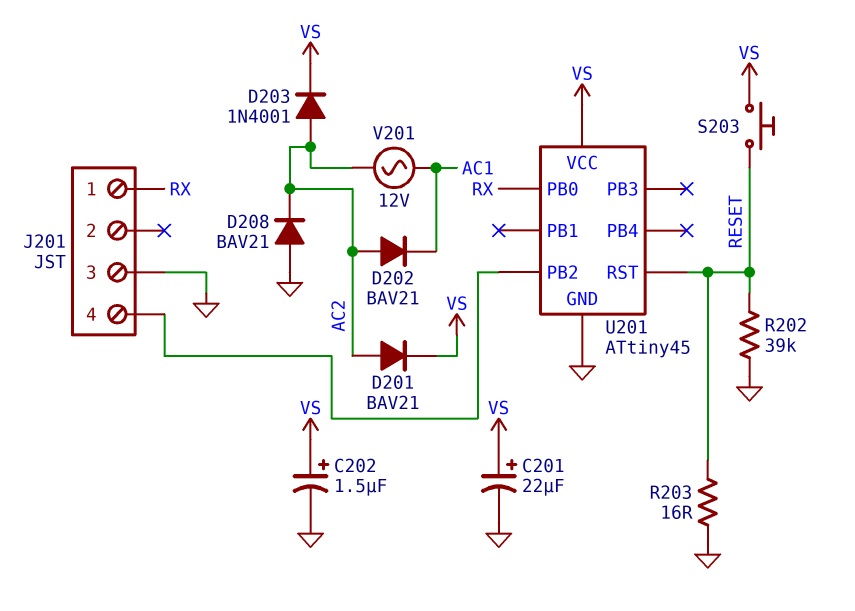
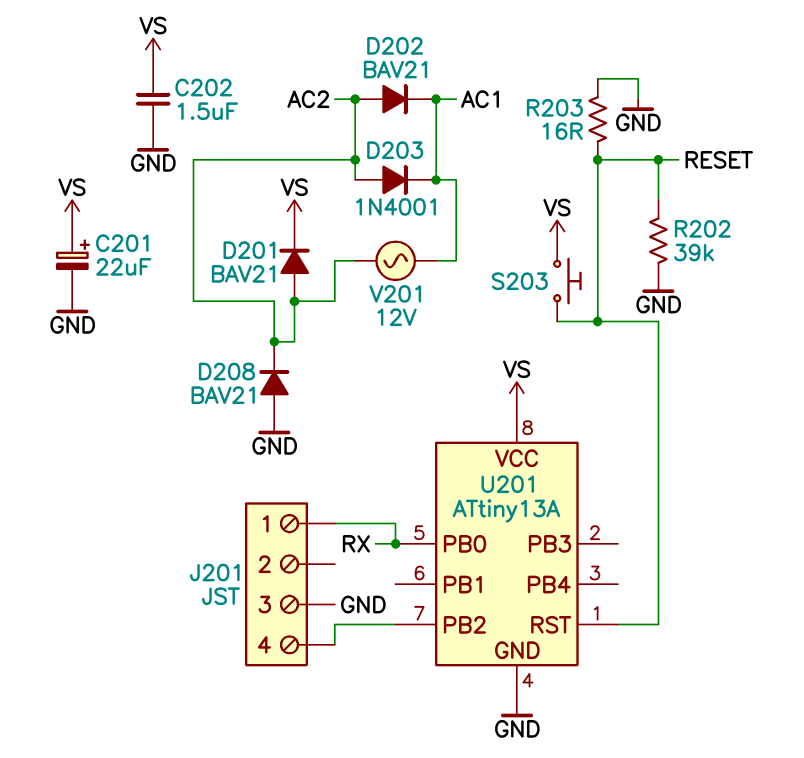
C202: 1.5uF (plus VS, minus GND) -> 1.5uF (GND, VS)
D203: diode 1N4001 (A AC2, K VS) -> diode 1N4001 (A AC2, K AC1)
U201: ATtiny45 -> ATtiny13A

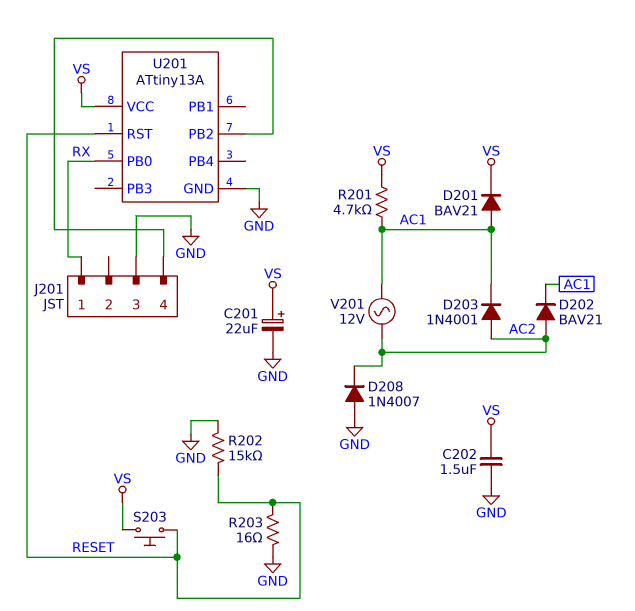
D201: diode BAV21 (A AC2, K VS) -> diode BAV21 (A AC1, K VS)
D208: diode BAV21 (A GND, K AC2) -> diode 1N4007 (A GND, K AC2)
R201: none -> 4.7k (AC1, VS)
R202: 39k (GND, RESET) -> 15k (GND, RESET)

